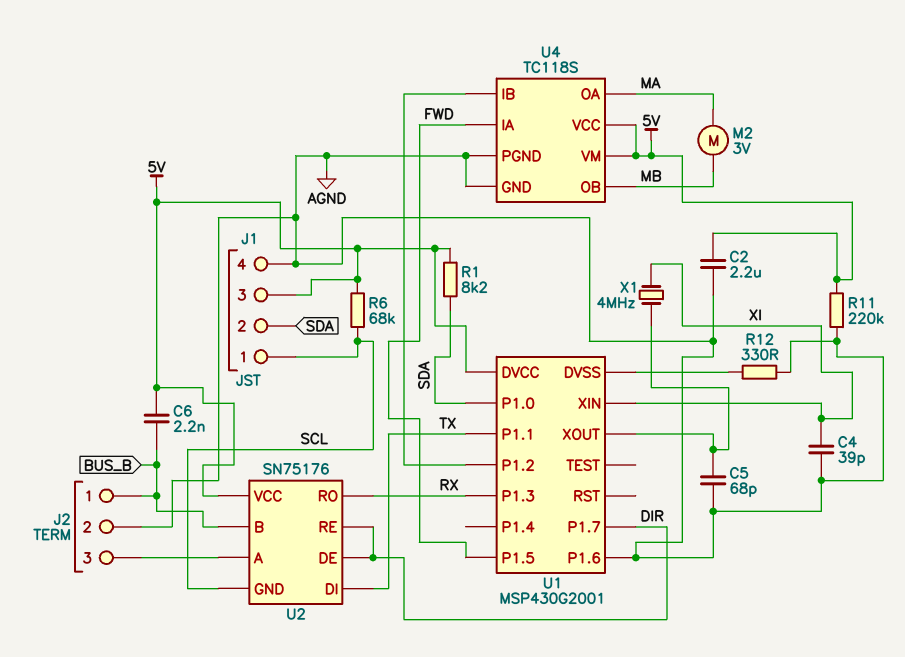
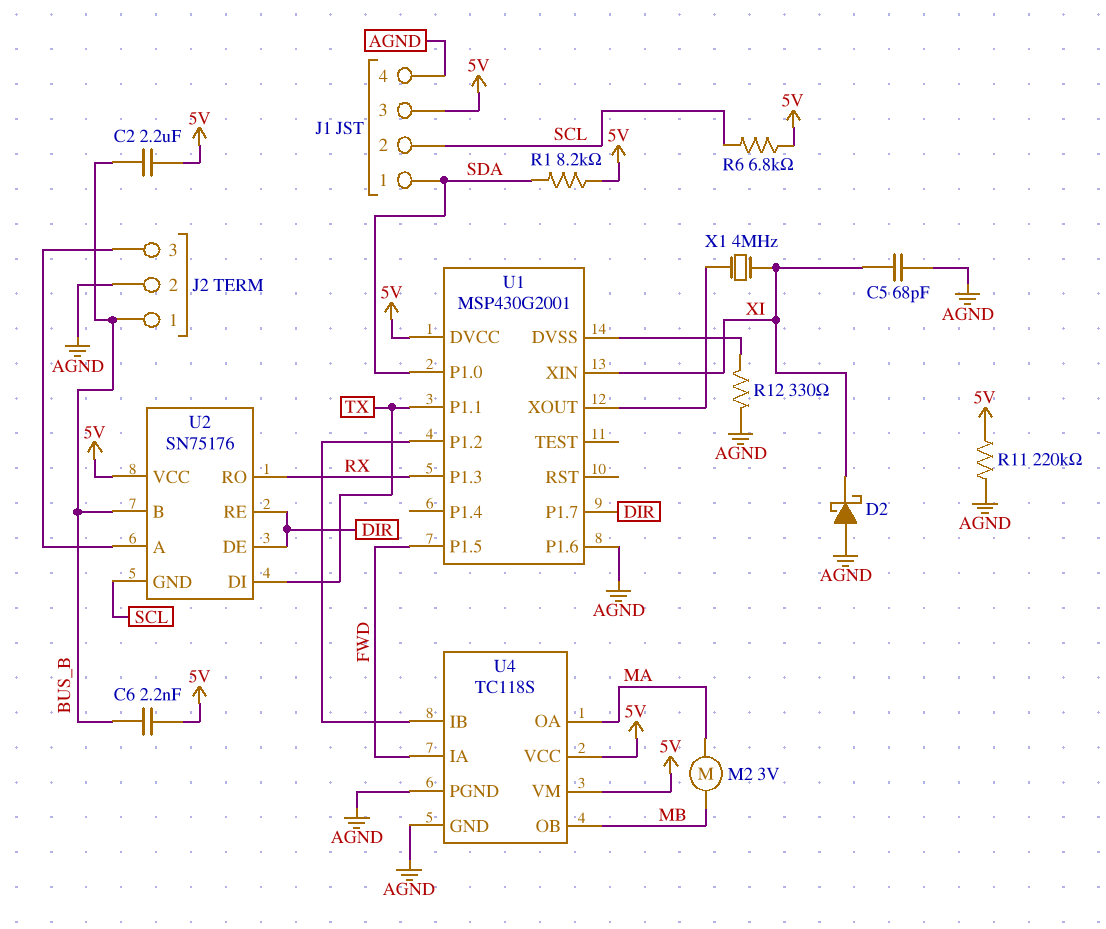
C2: 2.2uF (5V, AGND) -> 2.2uF (5V, BUS_B)
C4: 39pF (AGND, XI) -> none
C5: 68pF (AGND, U1/XOUT) -> 68pF (AGND, XI)
D2: none -> schottky (A AGND, K XI)
J1 pin 1: SCL -> SDA
J1 pin 2: SDA -> SCL
R6: 68k (5V, SCL) -> 6.8k (5V, SCL)

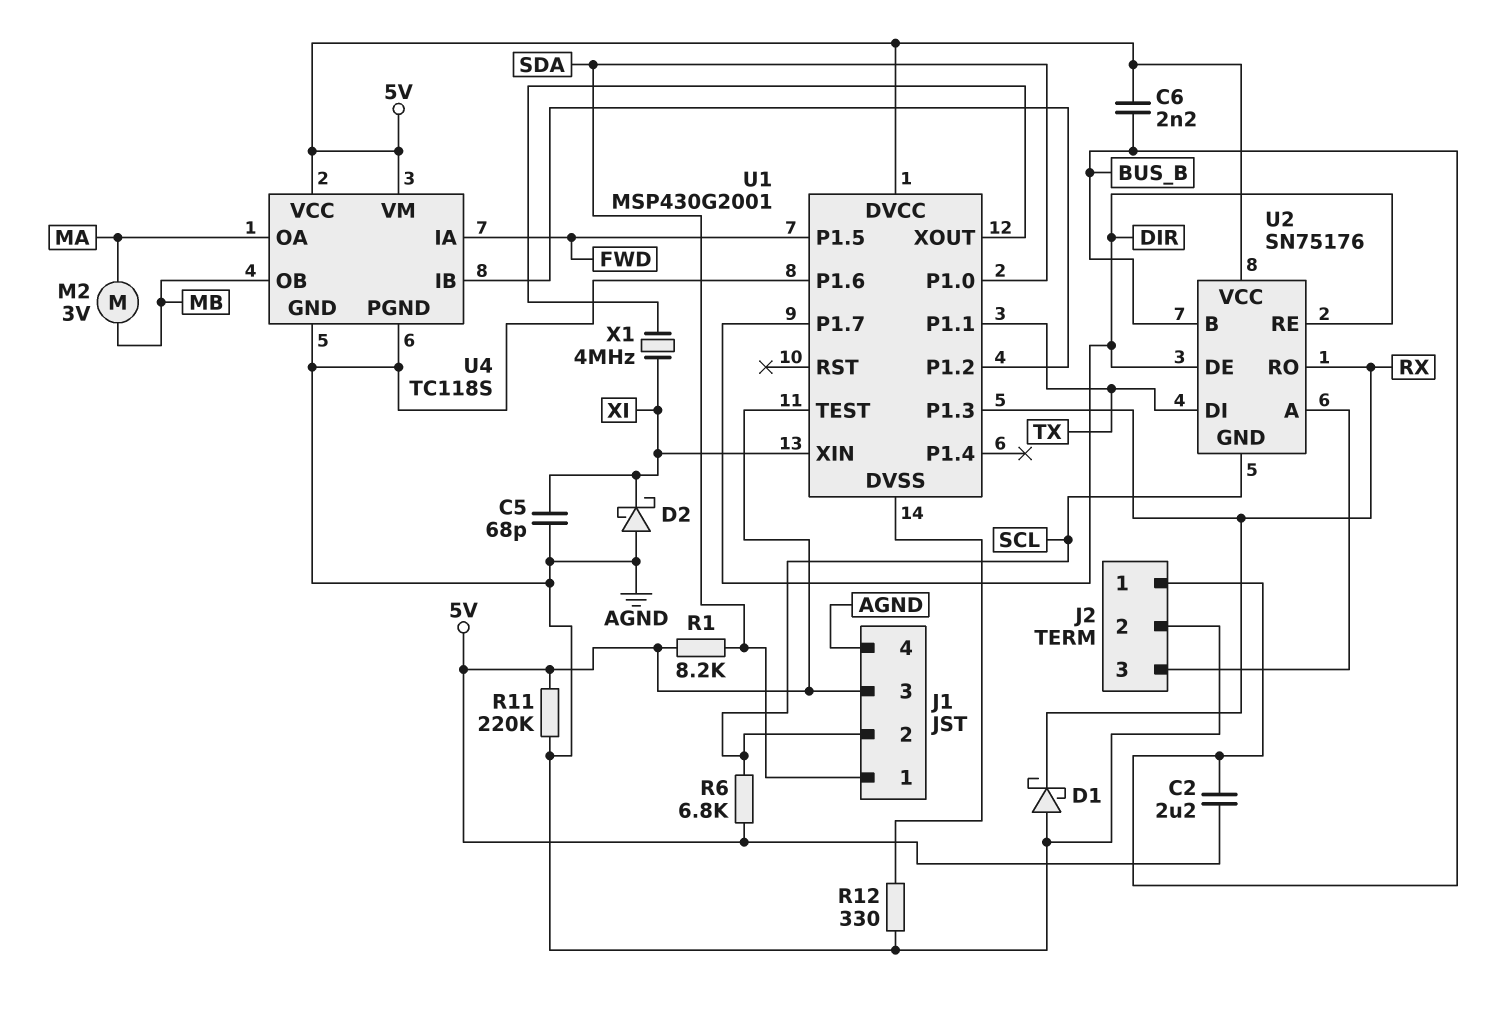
D1: none -> schottky (A AGND, K RX)
U1 pin TEST: none -> 5V

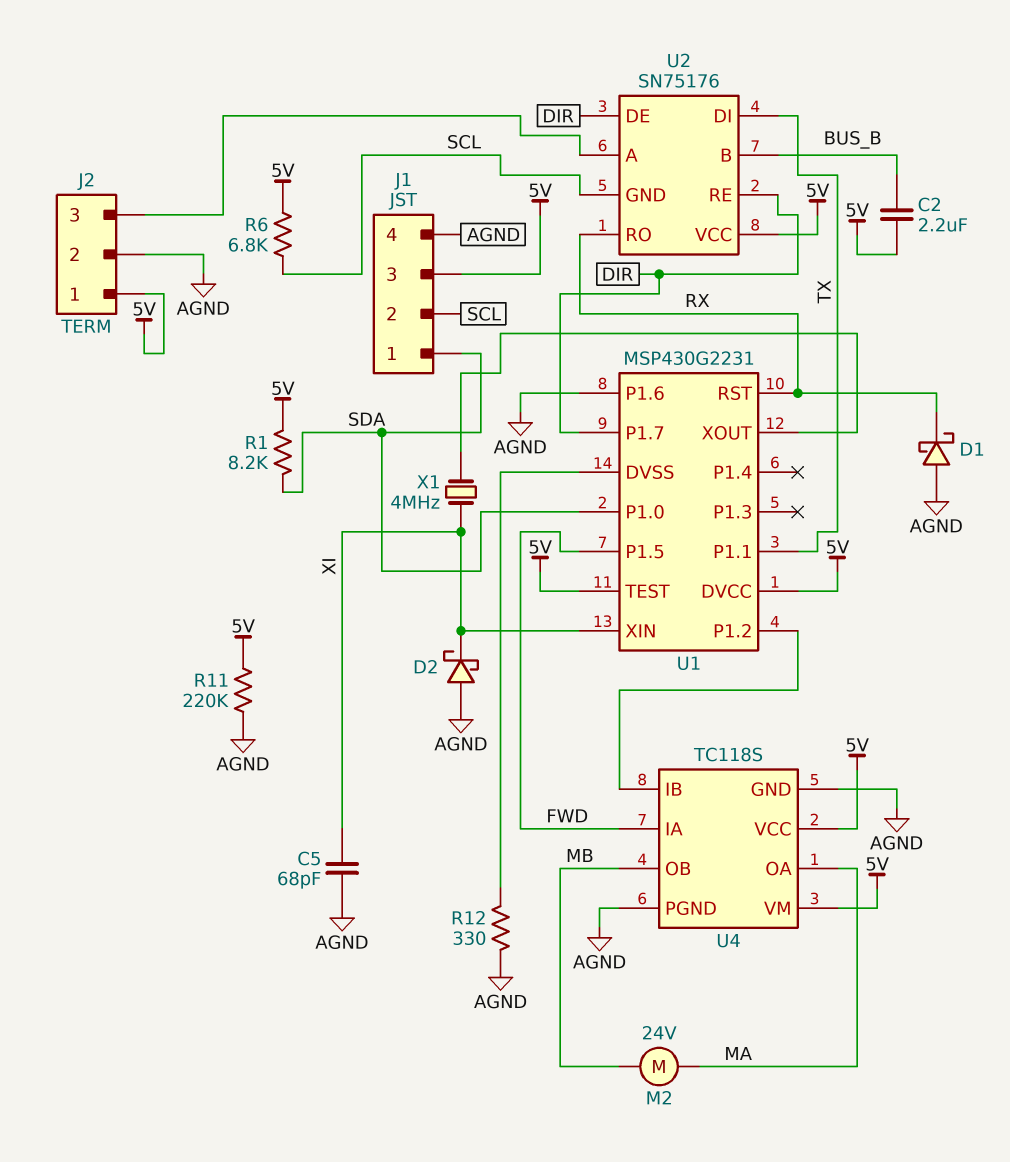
C6: 2.2nF (5V, BUS_B) -> none
J2 pin 1: BUS_B -> 5V
M2: motor 3V (MA, MB) -> motor 24V (MA, MB)
U1: MSP430G2001 -> MSP430G2231
U1 pin P1.3: RX -> none
U1 pin RST: none -> RX

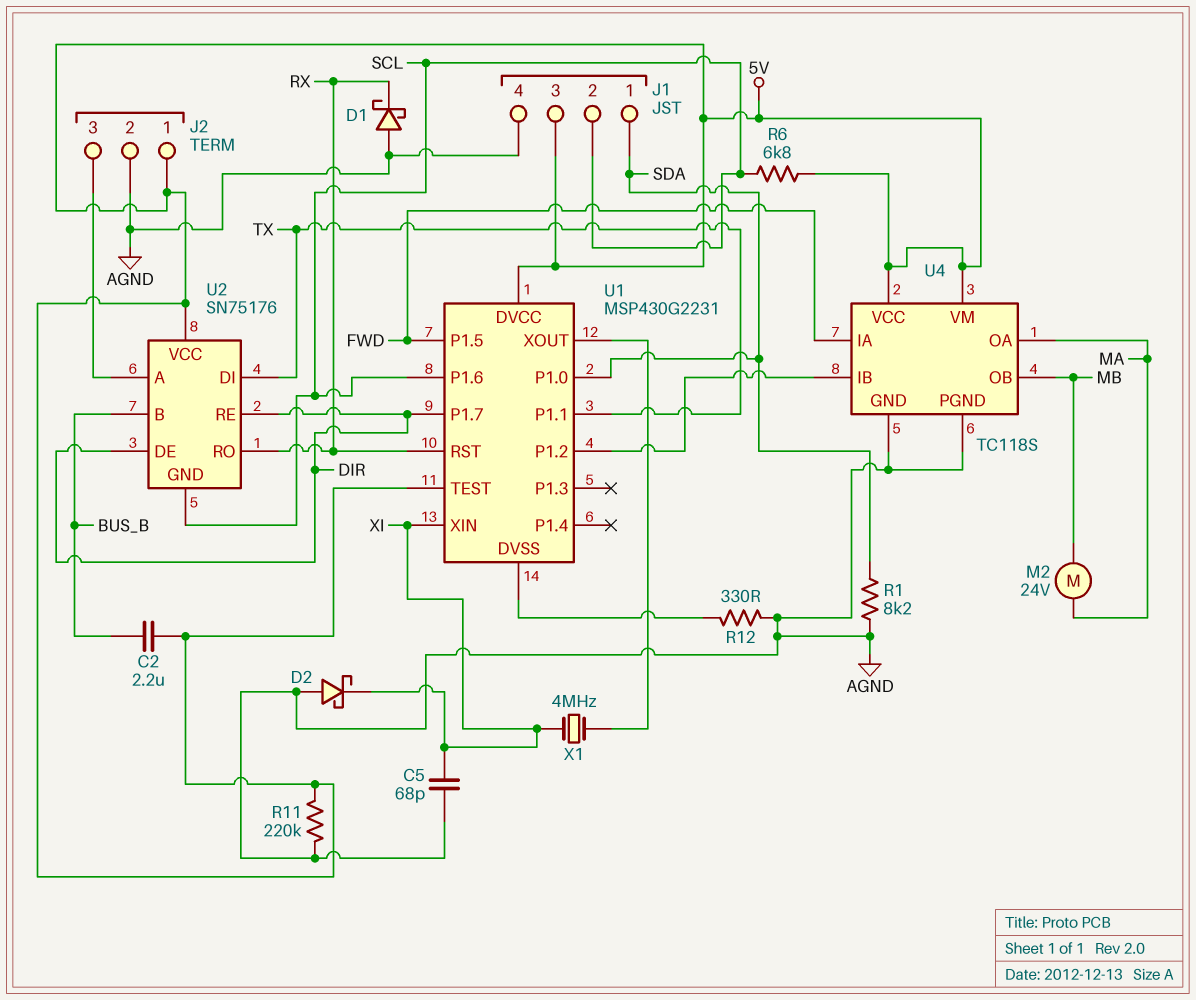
R1: 8.2k (5V, SDA) -> 8.2k (AGND, SDA)
U1 pin P1.6: AGND -> SCL

